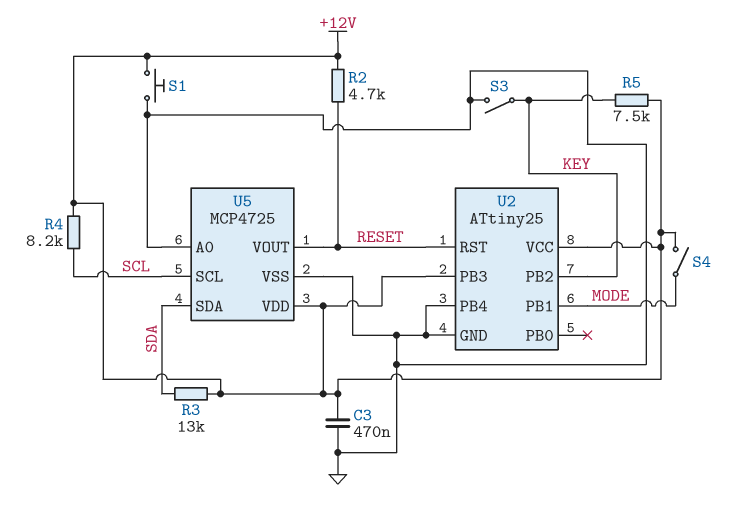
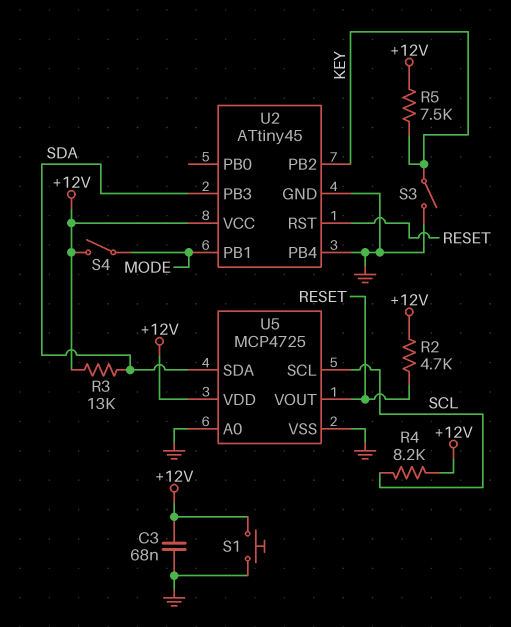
C3: 470nF (+12V, GND) -> 68nF (+12V, GND)
U2: ATtiny25 -> ATtiny45
U2 pin PB3: +12V -> SDA

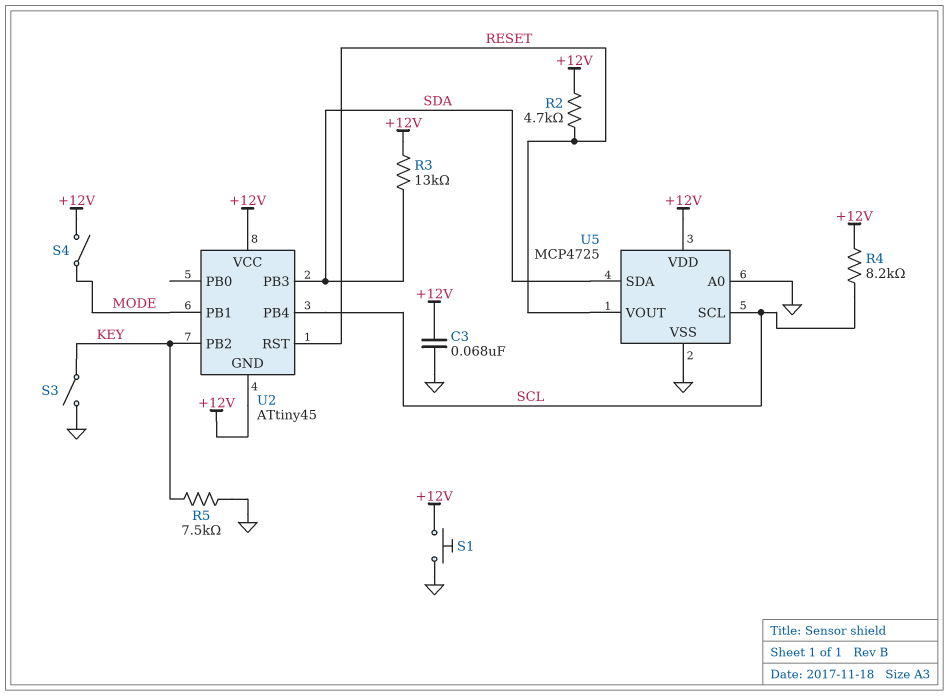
R5: 7.5k (+12V, KEY) -> 7.5k (GND, KEY)
U2 pin GND: GND -> +12V
U2 pin PB4: GND -> SCL

